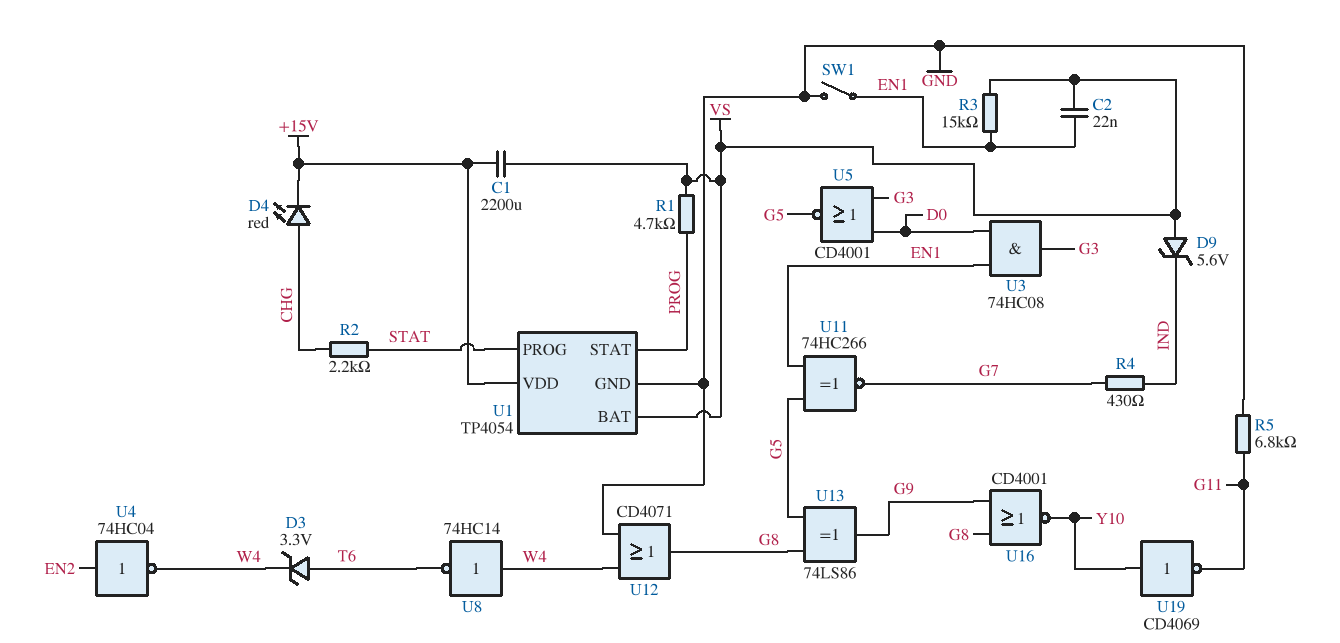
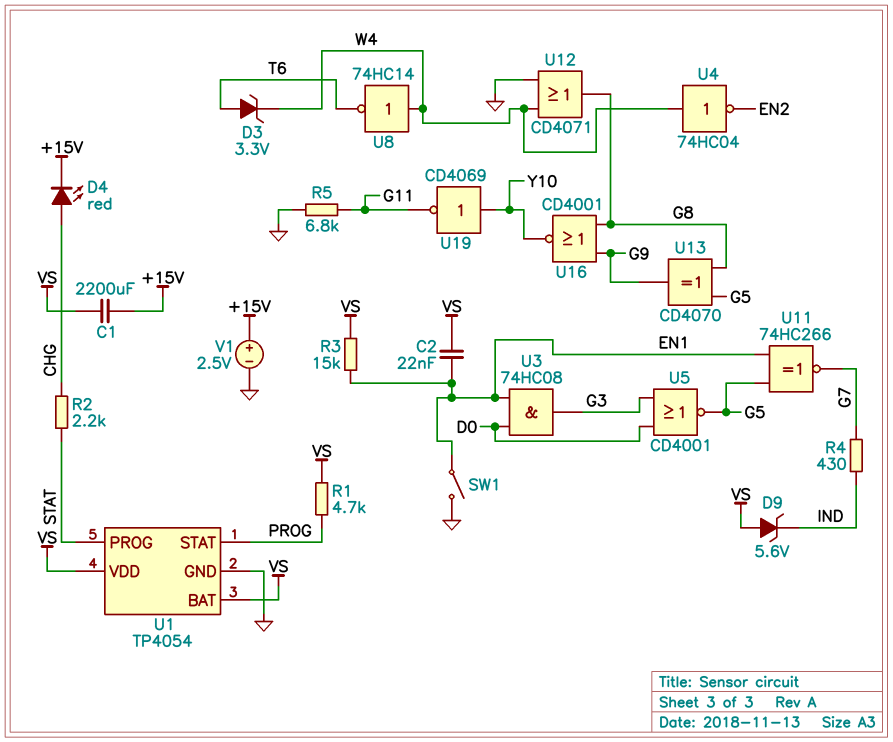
U1 pin VDD: +15V -> VS
U4: NOT 74HC04 (in EN2, out W4) -> NOT 74HC04 (in W4, out EN2)
U13: XOR 74LS86 (in G5, in G8, out G9) -> XOR CD4070 (in G5, in G8, out G9)
V1: none -> 2.5V (plus +15V, minus GND)

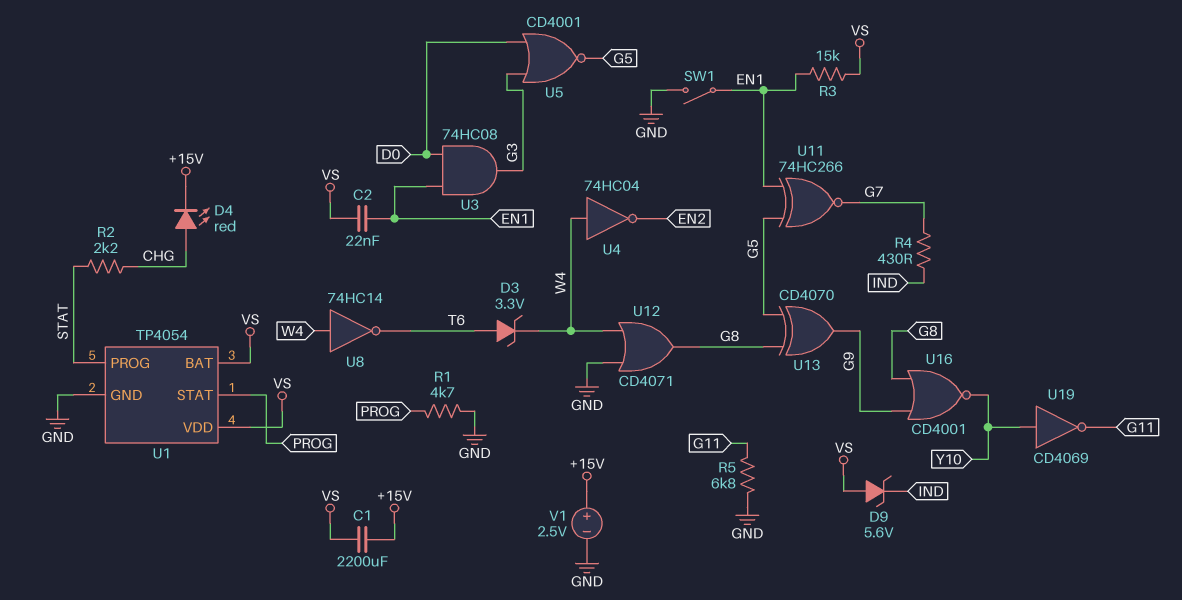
R1: 4.7k (PROG, VS) -> 4.7k (GND, PROG)

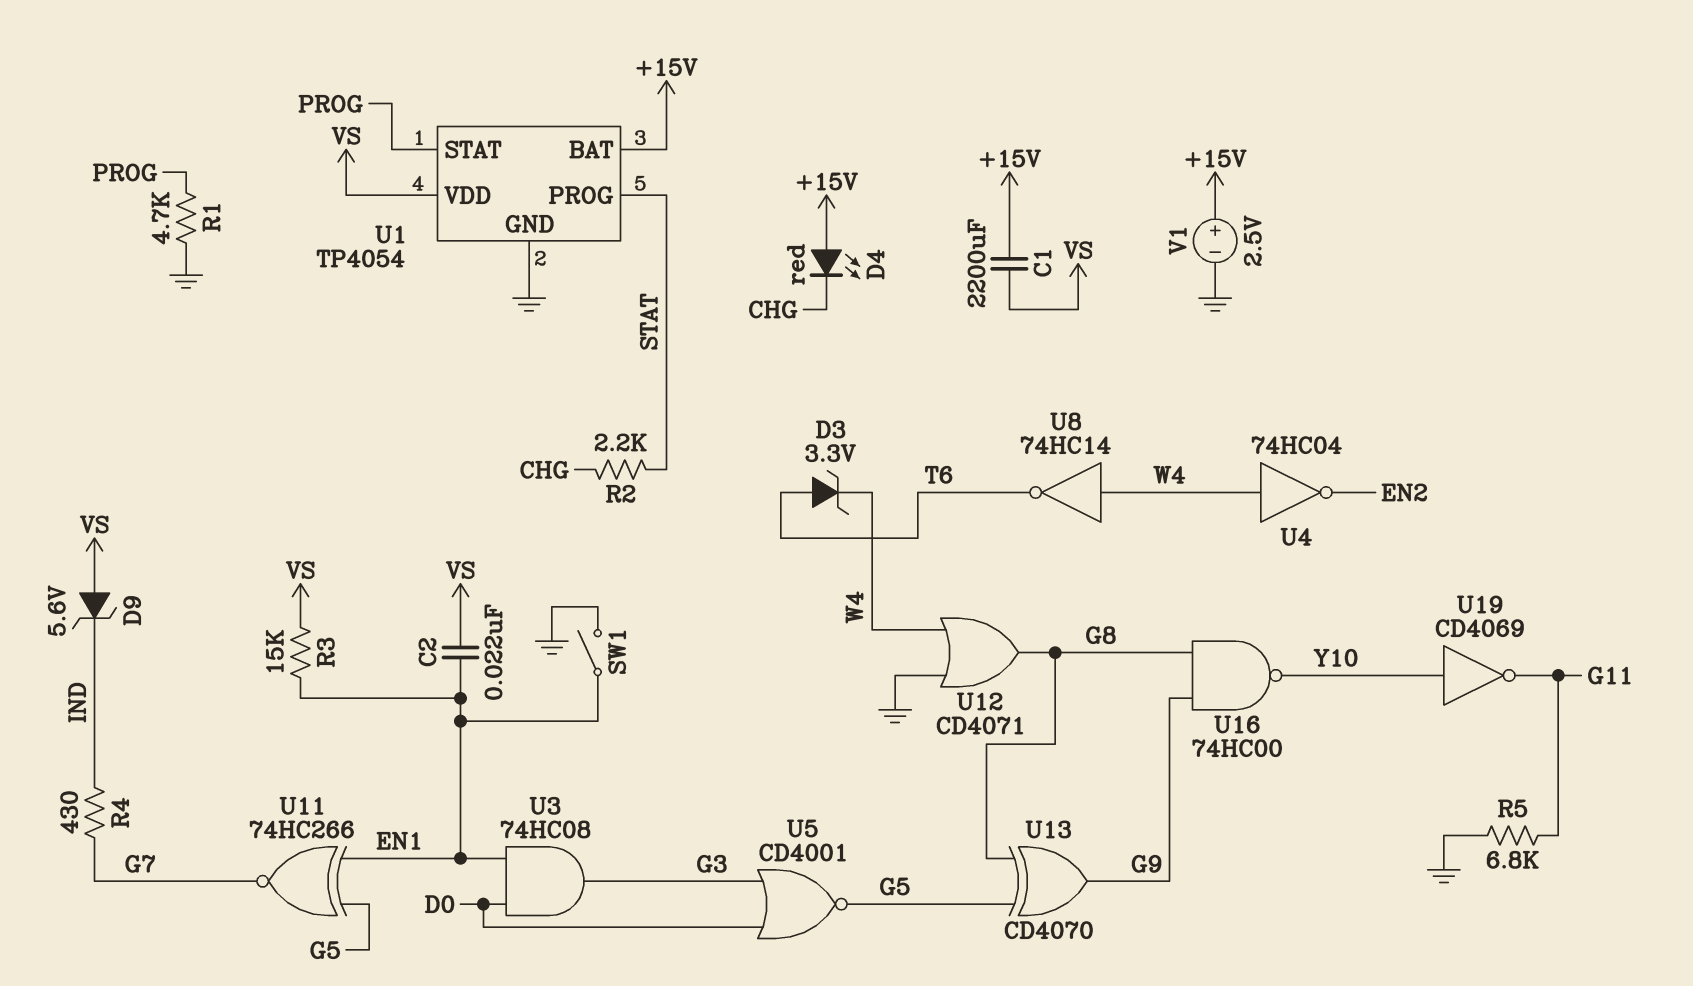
D4: LED red (A CHG, K +15V) -> LED red (A +15V, K CHG)
U1 pin BAT: VS -> +15V
U16: NOR CD4001 (in G8, in G9, out Y10) -> NAND 74HC00 (in G8, in G9, out Y10)

